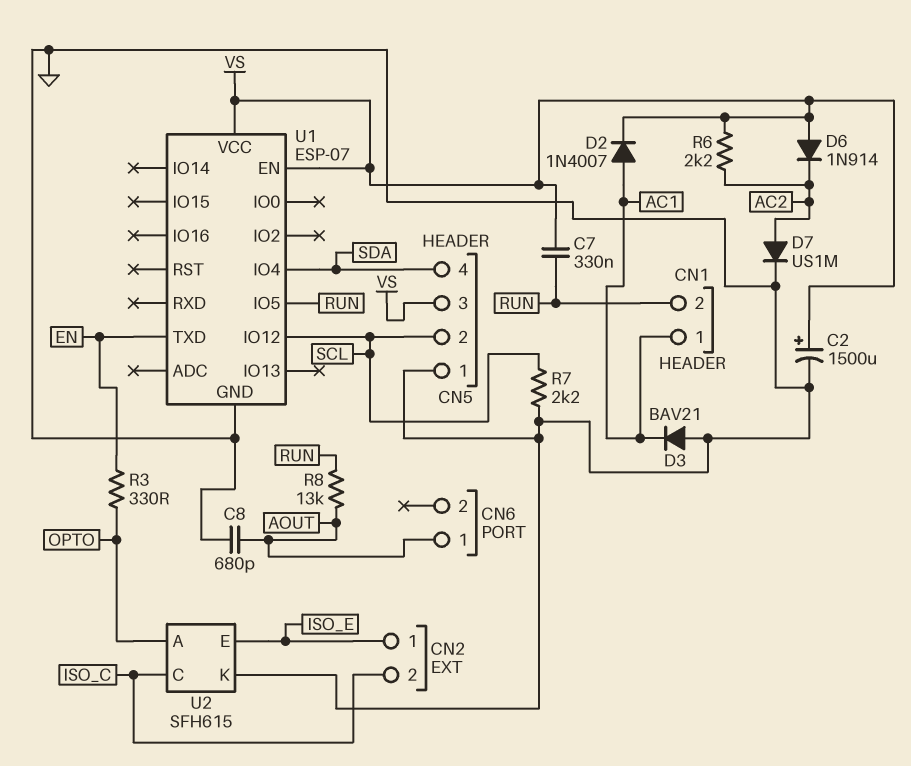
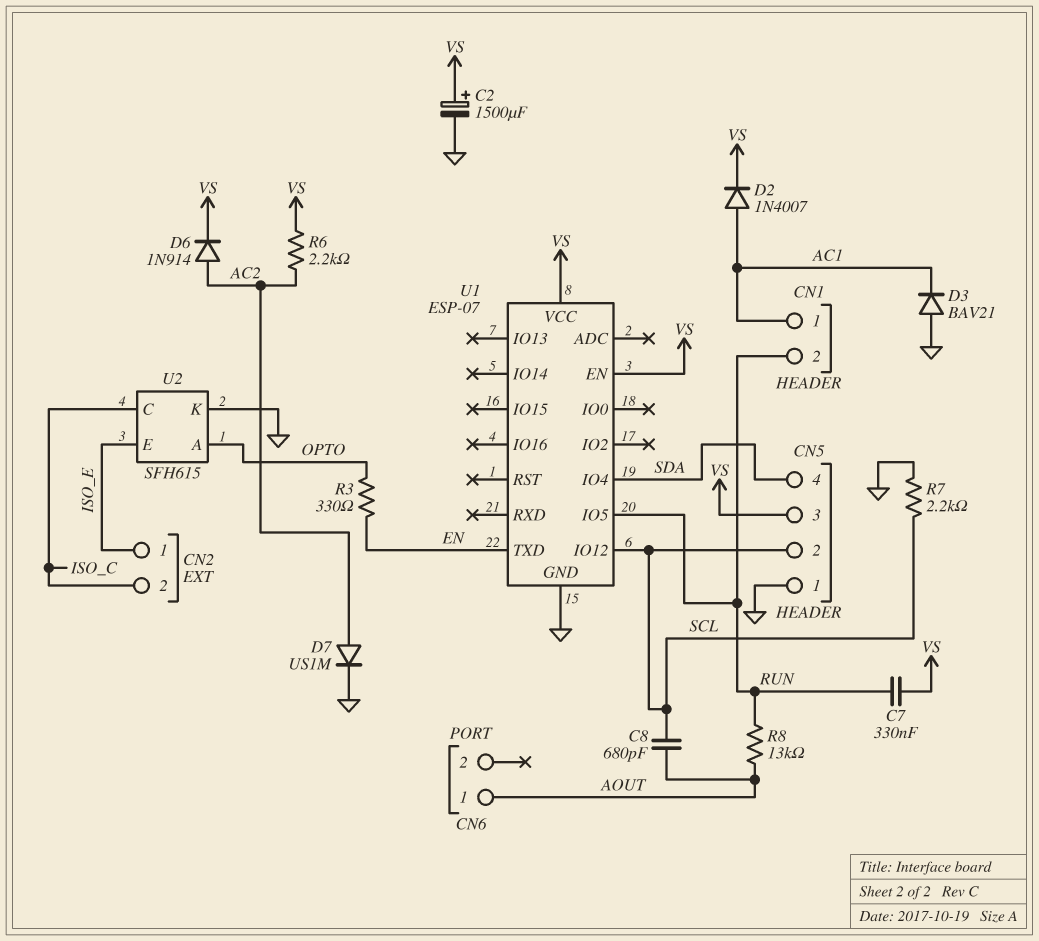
C8: 680pF (AOUT, GND) -> 680pF (AOUT, SCL)
D6: diode 1N914 (A VS, K AC2) -> diode 1N914 (A AC2, K VS)

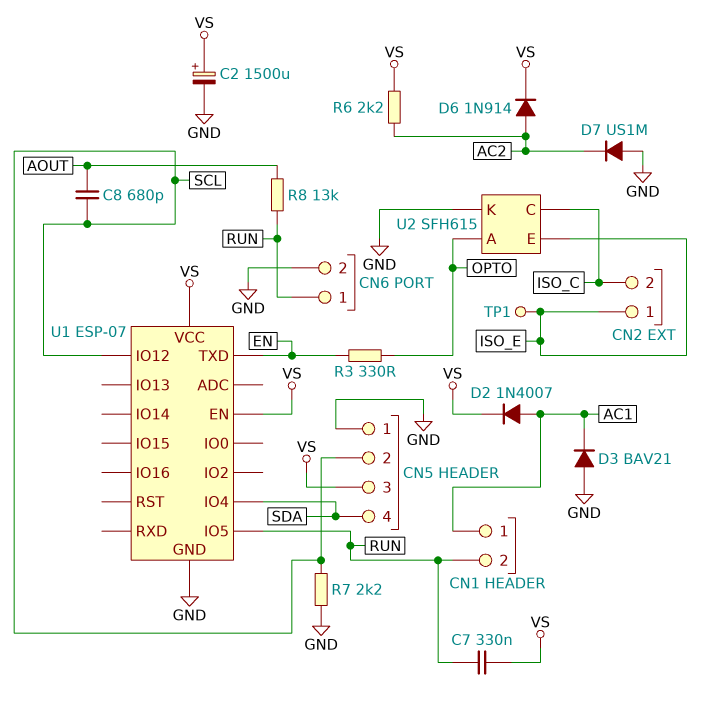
CN6 pin 1: AOUT -> RUN
CN6 pin 2: none -> GND
D7: diode US1M (A AC2, K GND) -> diode US1M (A GND, K AC2)
TP1: none -> test point (ISO_E)

